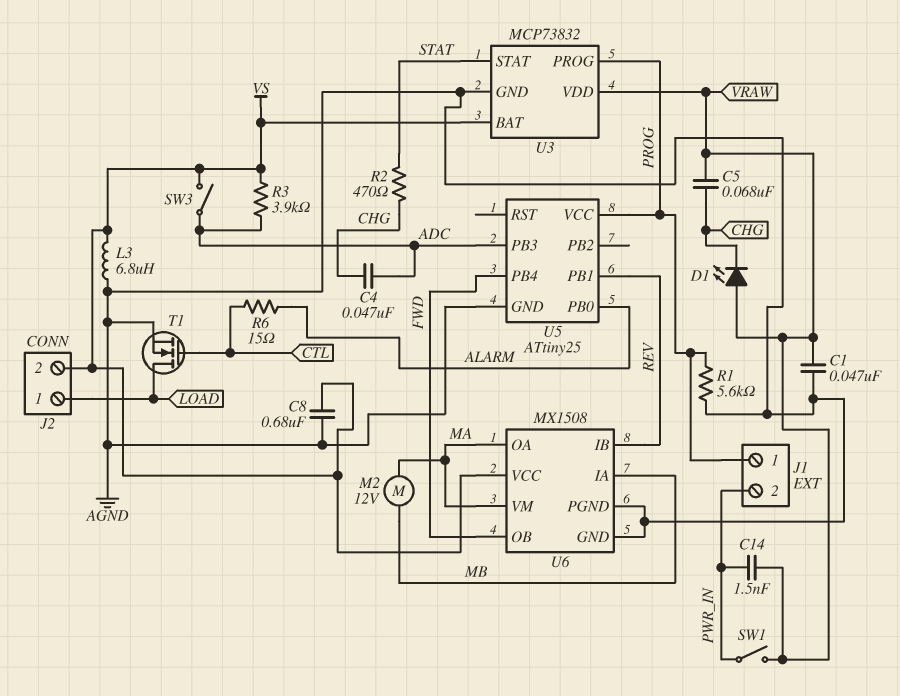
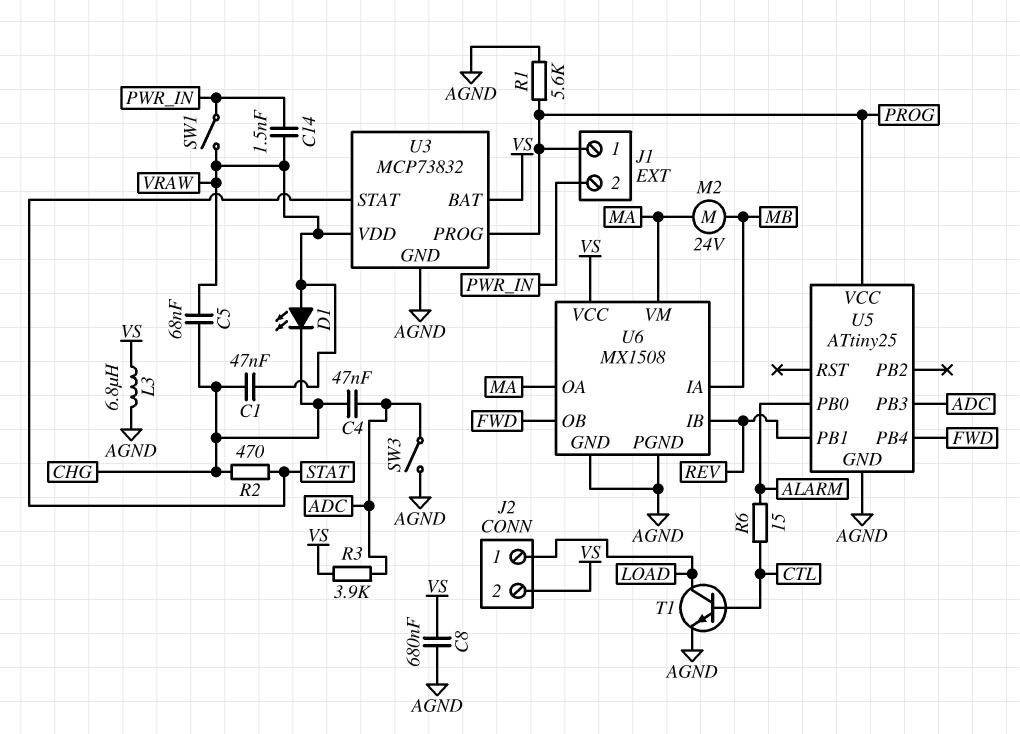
C1: 47nF (AGND, VRAW) -> 47nF (CHG, VRAW)
M2: motor 12V (MA, MB) -> motor 24V (MA, MB)
SW3: switch (ADC, VS) -> switch (ADC, AGND)
T1: NMOS (G CTL, D LOAD, S AGND) -> NPN (B CTL, C LOAD, E AGND)

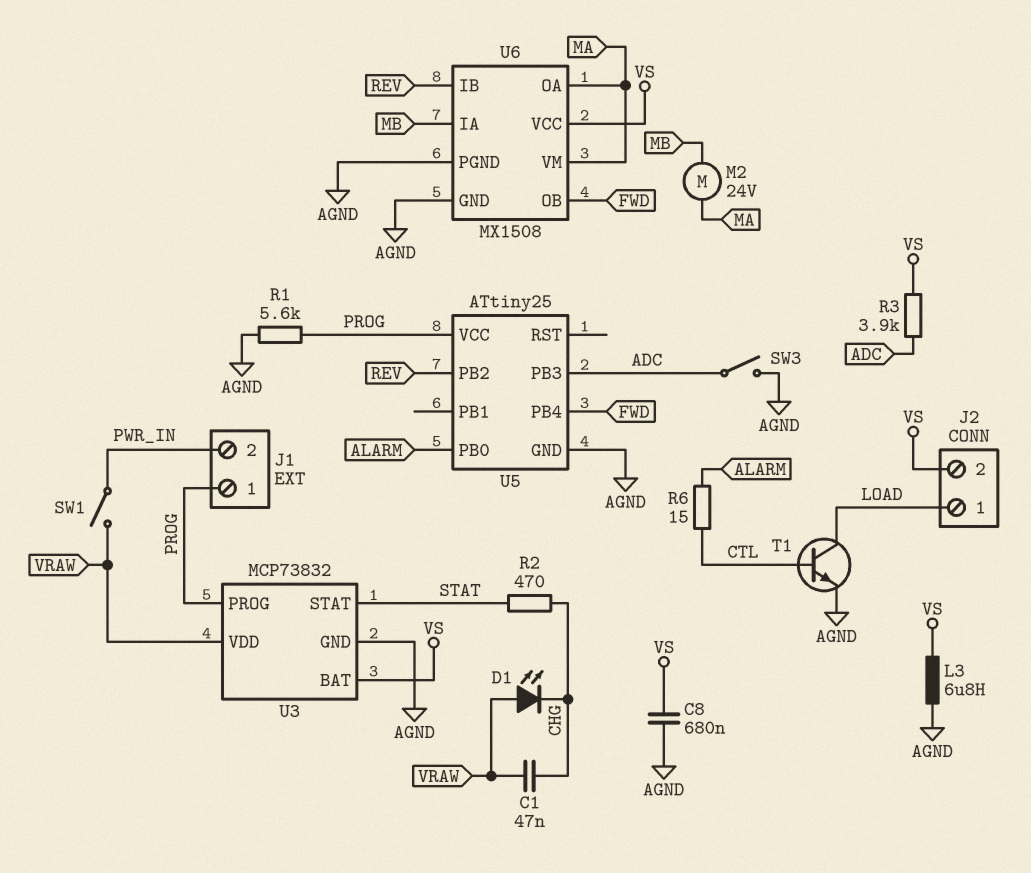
C4: 47nF (ADC, CHG) -> none
C5: 68nF (CHG, VRAW) -> none
C14: 1.5nF (PWR_IN, VRAW) -> none
U5 pin PB1: REV -> none
U5 pin PB2: none -> REV

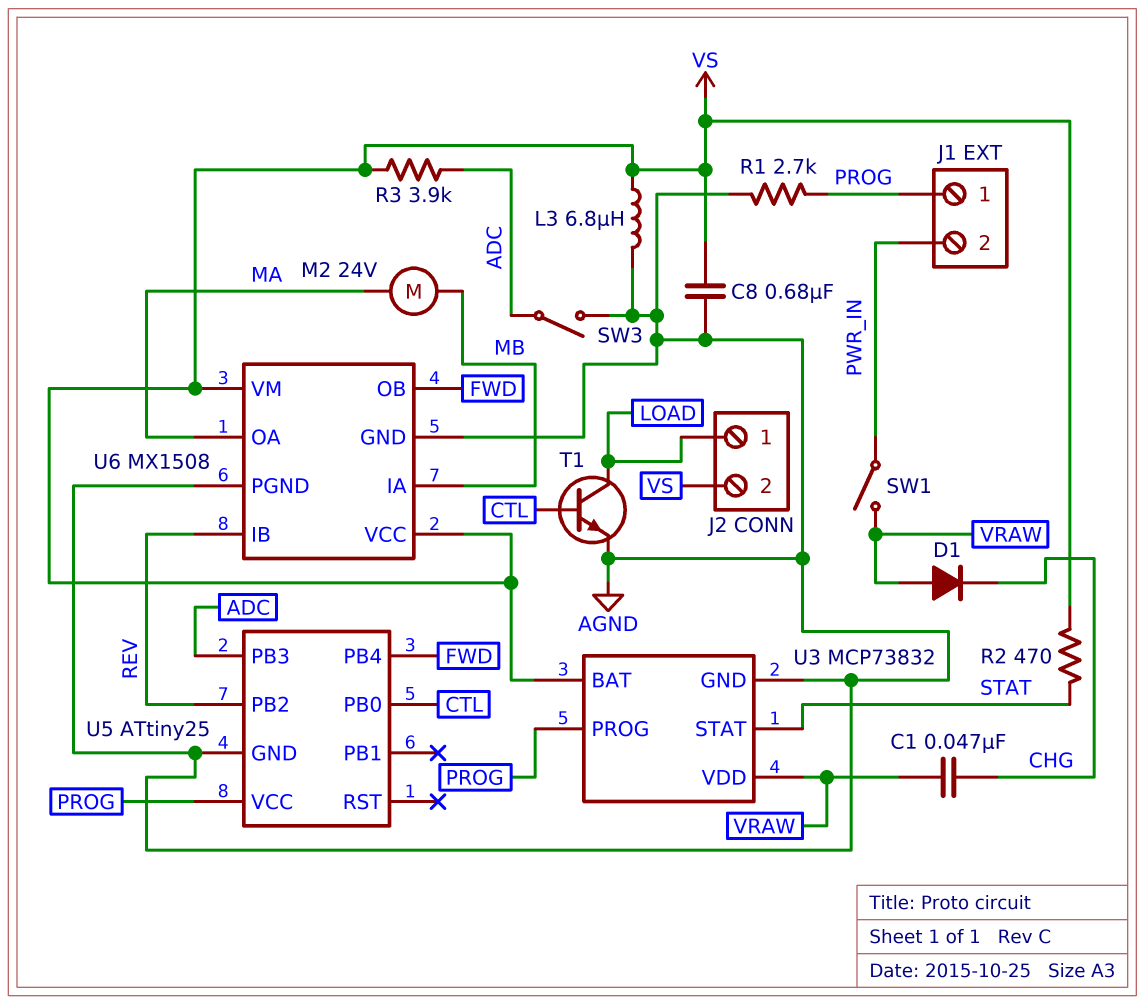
D1: LED (A VRAW, K CHG) -> diode (A VRAW, K CHG)
R1: 5.6k (AGND, PROG) -> 2.7k (AGND, PROG)
R2: 470 (CHG, STAT) -> 470 (STAT, VS)
R6: 15 (ALARM, CTL) -> none
U5 pin PB0: ALARM -> CTL
U6 pin VM: MA -> VS

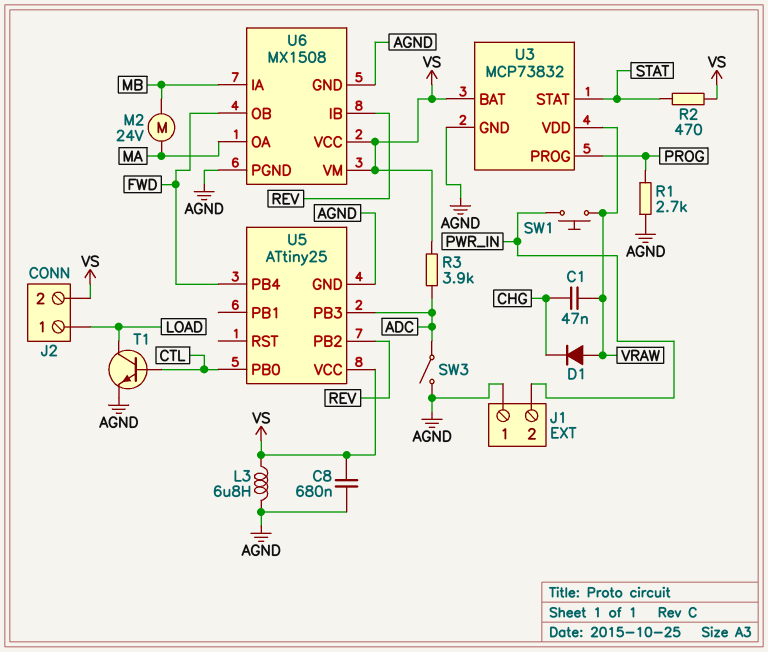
J1 pin 1: PROG -> AGND
SW1: switch (PWR_IN, VRAW) -> button (PWR_IN, VRAW)
U5 pin VCC: PROG -> VS

